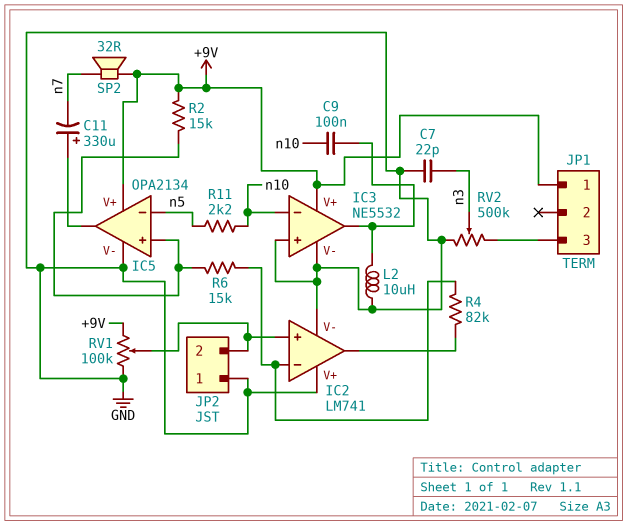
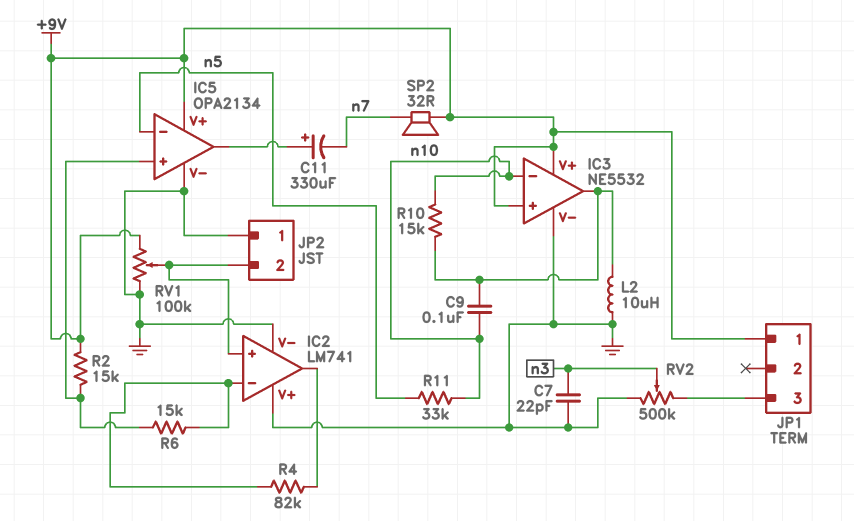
IC3 pin in+: GND -> +9V
R10: none -> 15k (IC3/out, n10)
R11: 2.2k (n5, n10) -> 33k (n5, n10)

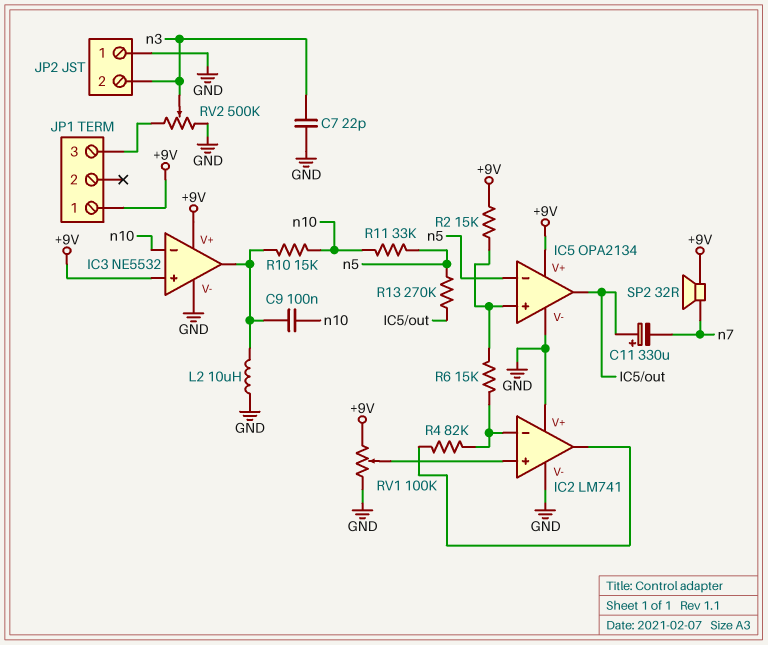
JP2 pin 2: IC2/in+ -> n3
R13: none -> 270k (IC5/out, n5)

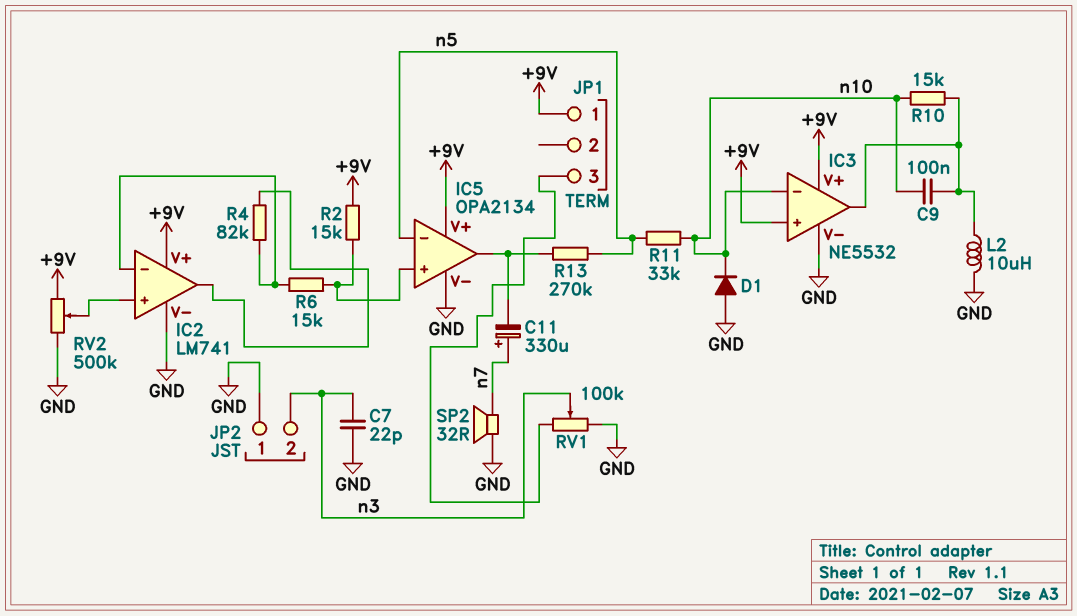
C11: 330uF (plus IC5/out, minus n7) -> 330uF (plus n7, minus IC5/out)
D1: none -> diode (A GND, K n10)
IC2 pin V+: GND -> +9V
RV1: 100k (+9V, GND, wiper IC2/in+) -> 100k (GND, JP1/3, wiper n3)
RV2: 500k (GND, JP1/3, wiper n3) -> 500k (+9V, GND, wiper IC2/in+)
SP2: speaker 32R (+9V, n7) -> speaker 32R (GND, n7)

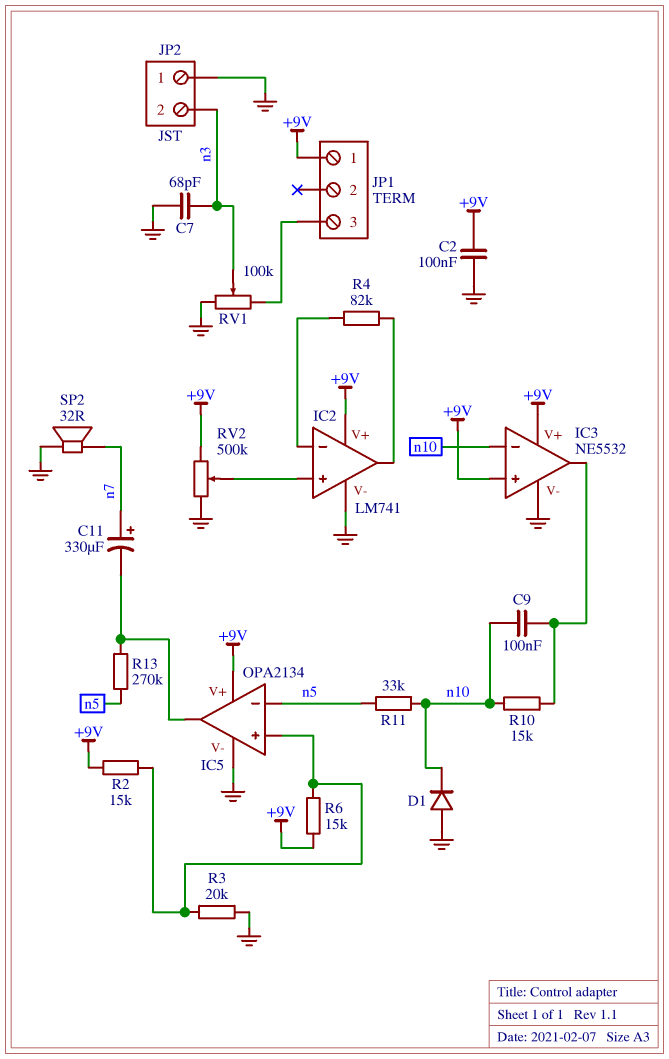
C2: none -> 100nF (+9V, GND)
C7: 22pF (GND, n3) -> 68pF (GND, n3)
L2: 10uH (GND, IC3/out) -> none
R3: none -> 20k (GND, IC5/in+)
R6: 15k (IC2/in-, IC5/in+) -> 15k (+9V, IC5/in+)

